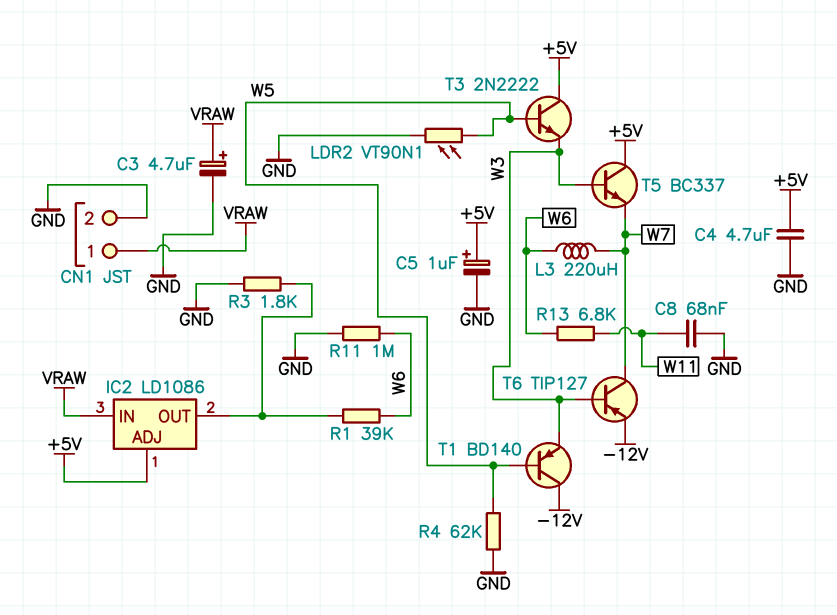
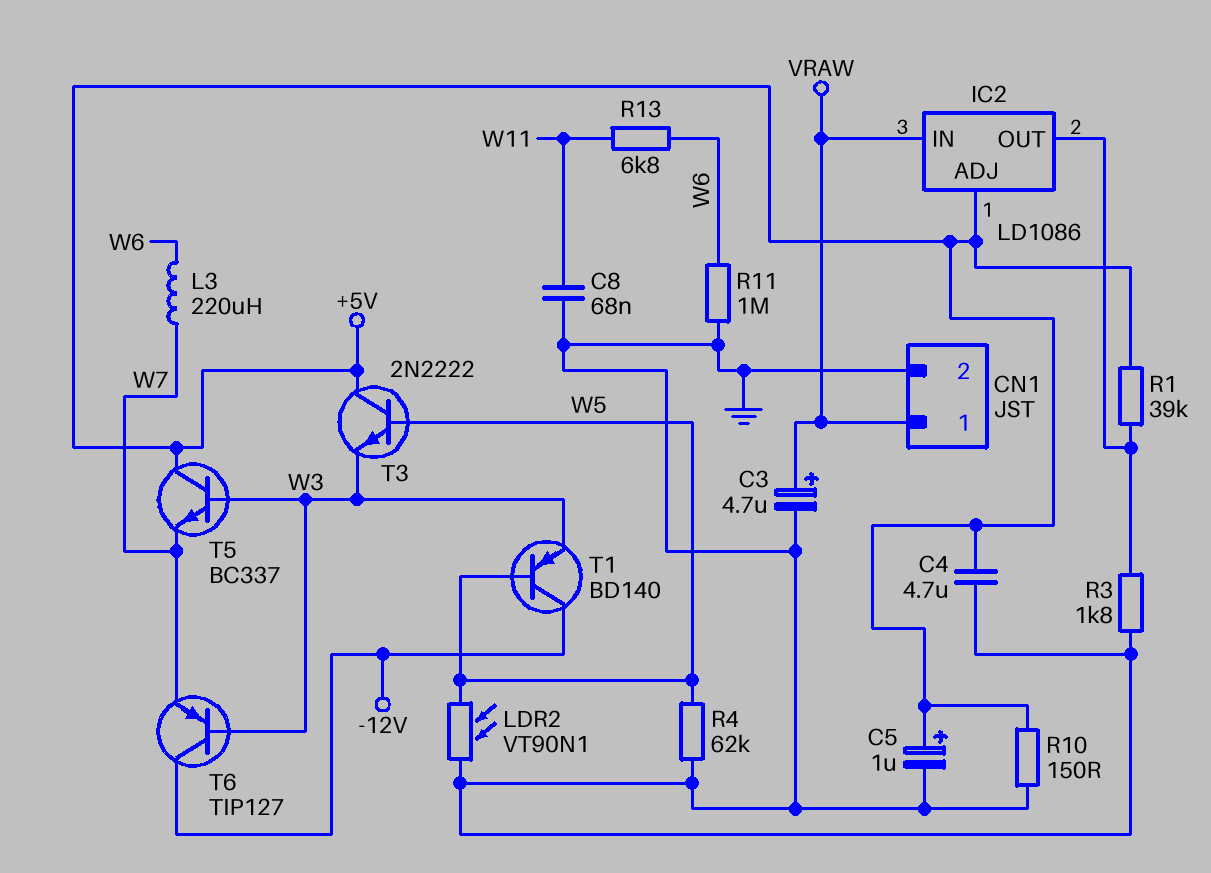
R1: 39k (IC2/OUT, W6) -> 39k (+5V, IC2/OUT)
R10: none -> 150 (+5V, GND)
T6: PNP TIP127 (B W3, C W7, E -12V) -> PNP TIP127 (B W3, C -12V, E W7)

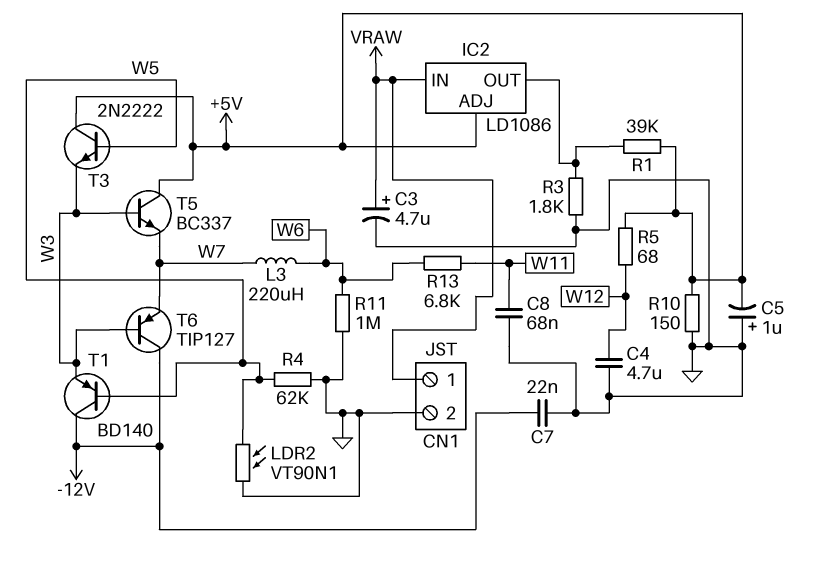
C4: 4.7uF (+5V, GND) -> 4.7uF (GND, W12)
C5: 1uF (plus +5V, minus GND) -> 1uF (plus GND, minus +5V)
C7: none -> 22nF (-12V, GND)
R5: none -> 68 (+5V, W12)

